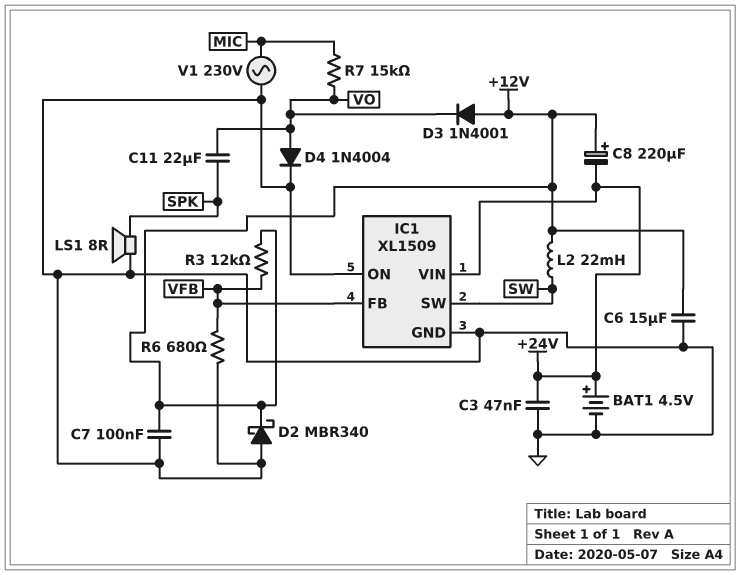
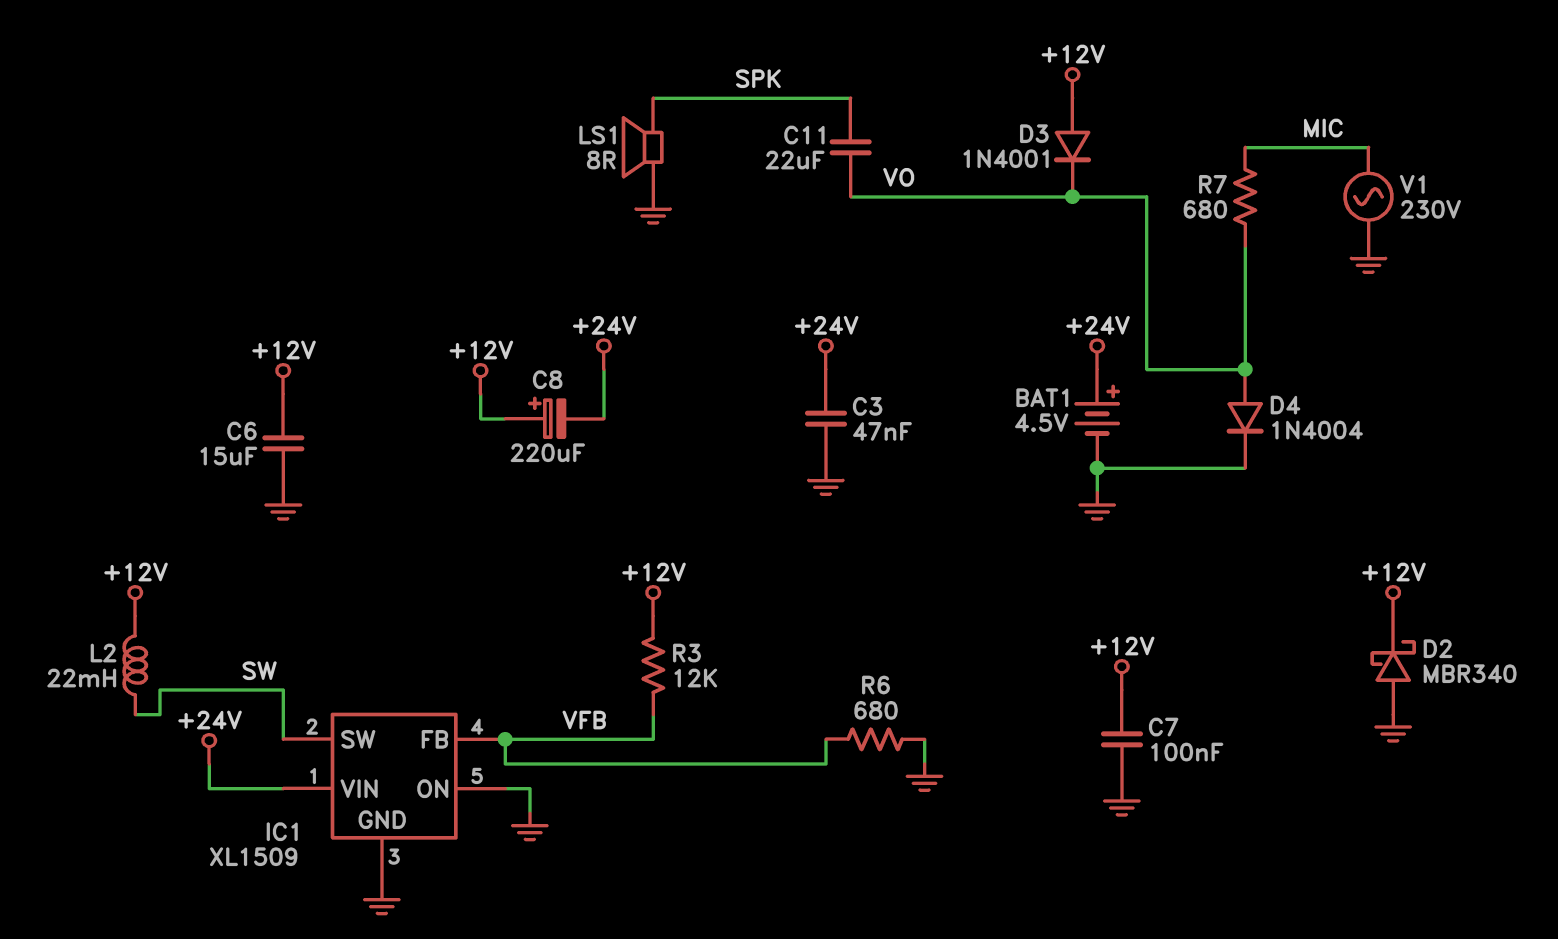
R7: 15k (MIC, VO) -> 680 (MIC, VO)

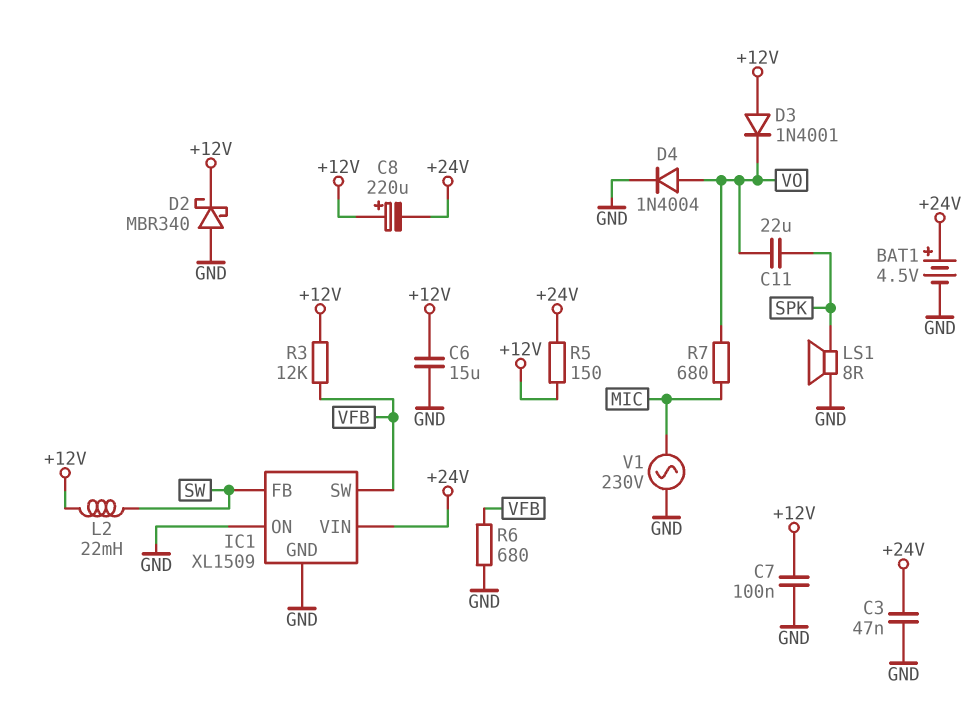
IC1 pin FB: VFB -> SW
IC1 pin SW: SW -> VFB
R5: none -> 150 (+12V, +24V)

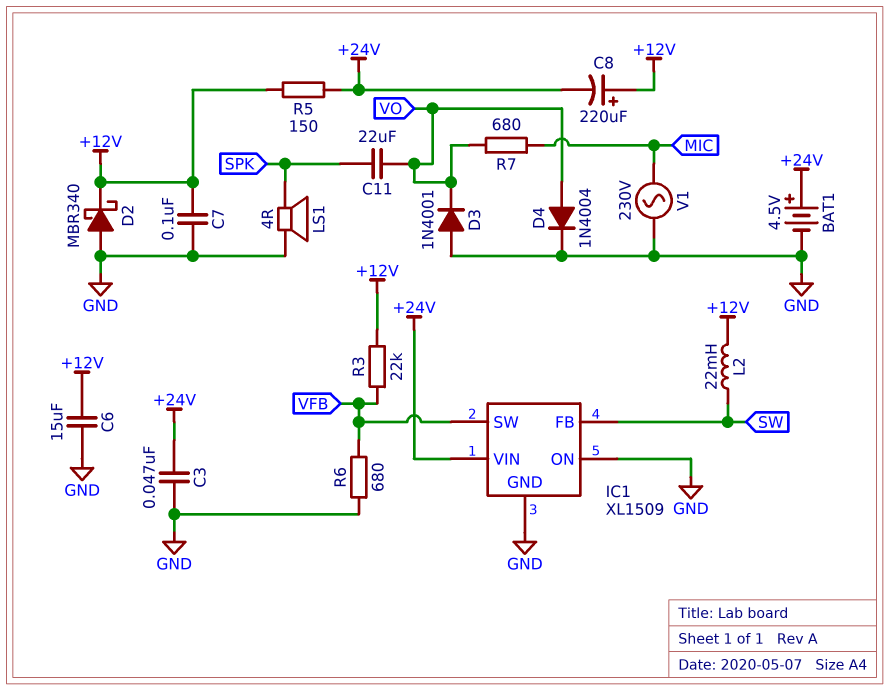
D3: diode 1N4001 (A +12V, K VO) -> diode 1N4001 (A GND, K VO)
LS1: speaker 8R (GND, SPK) -> speaker 4R (GND, SPK)
R3: 12k (+12V, VFB) -> 22k (+12V, VFB)

